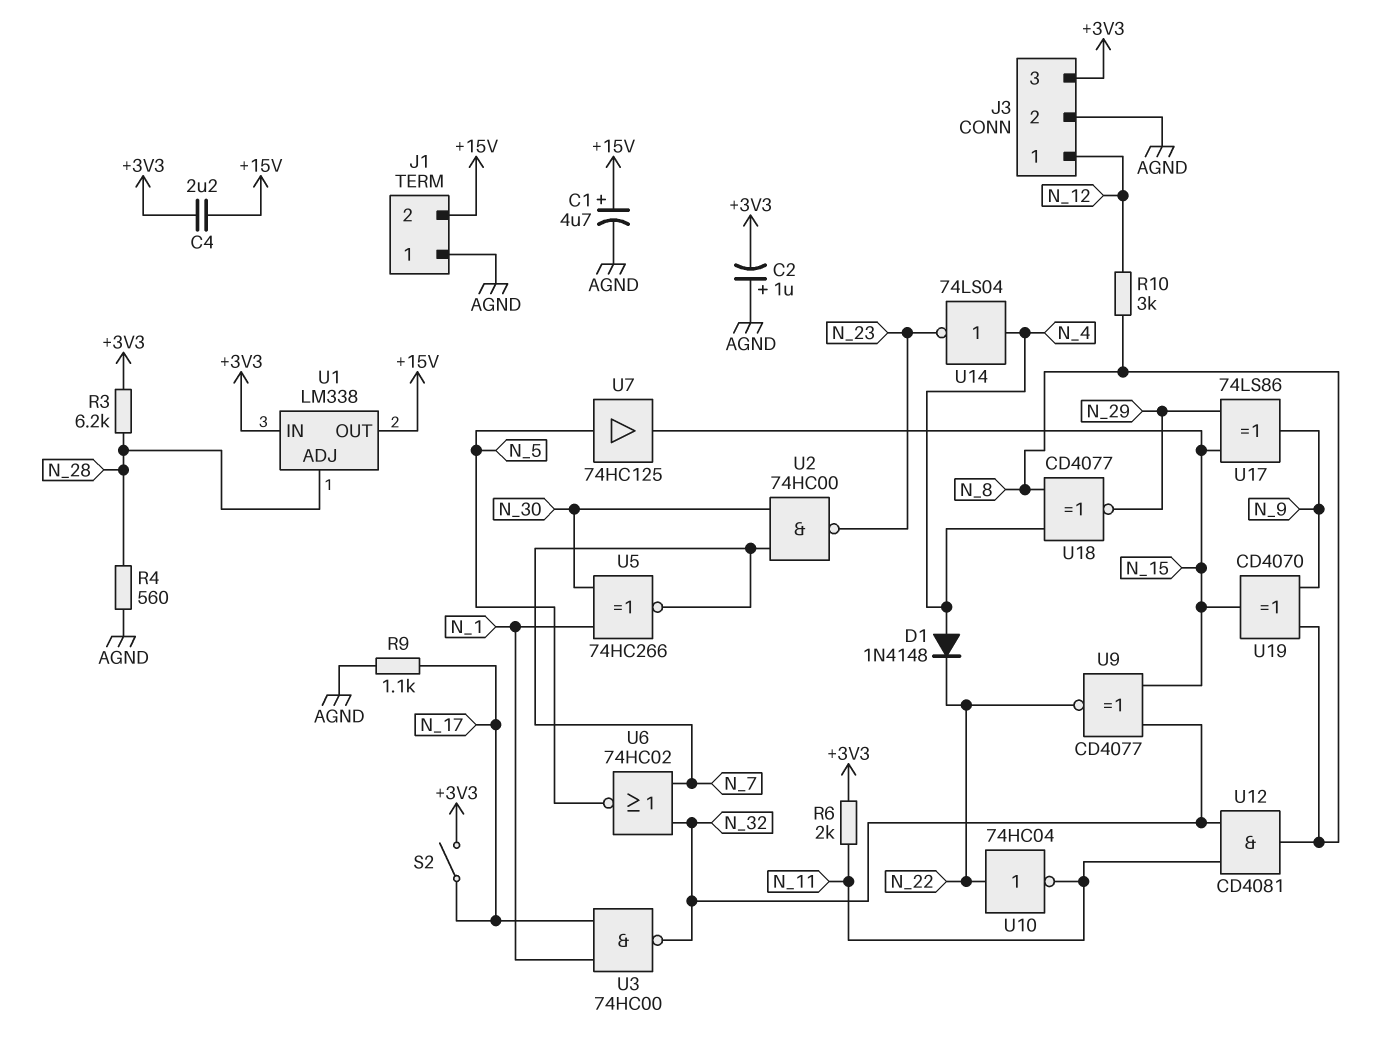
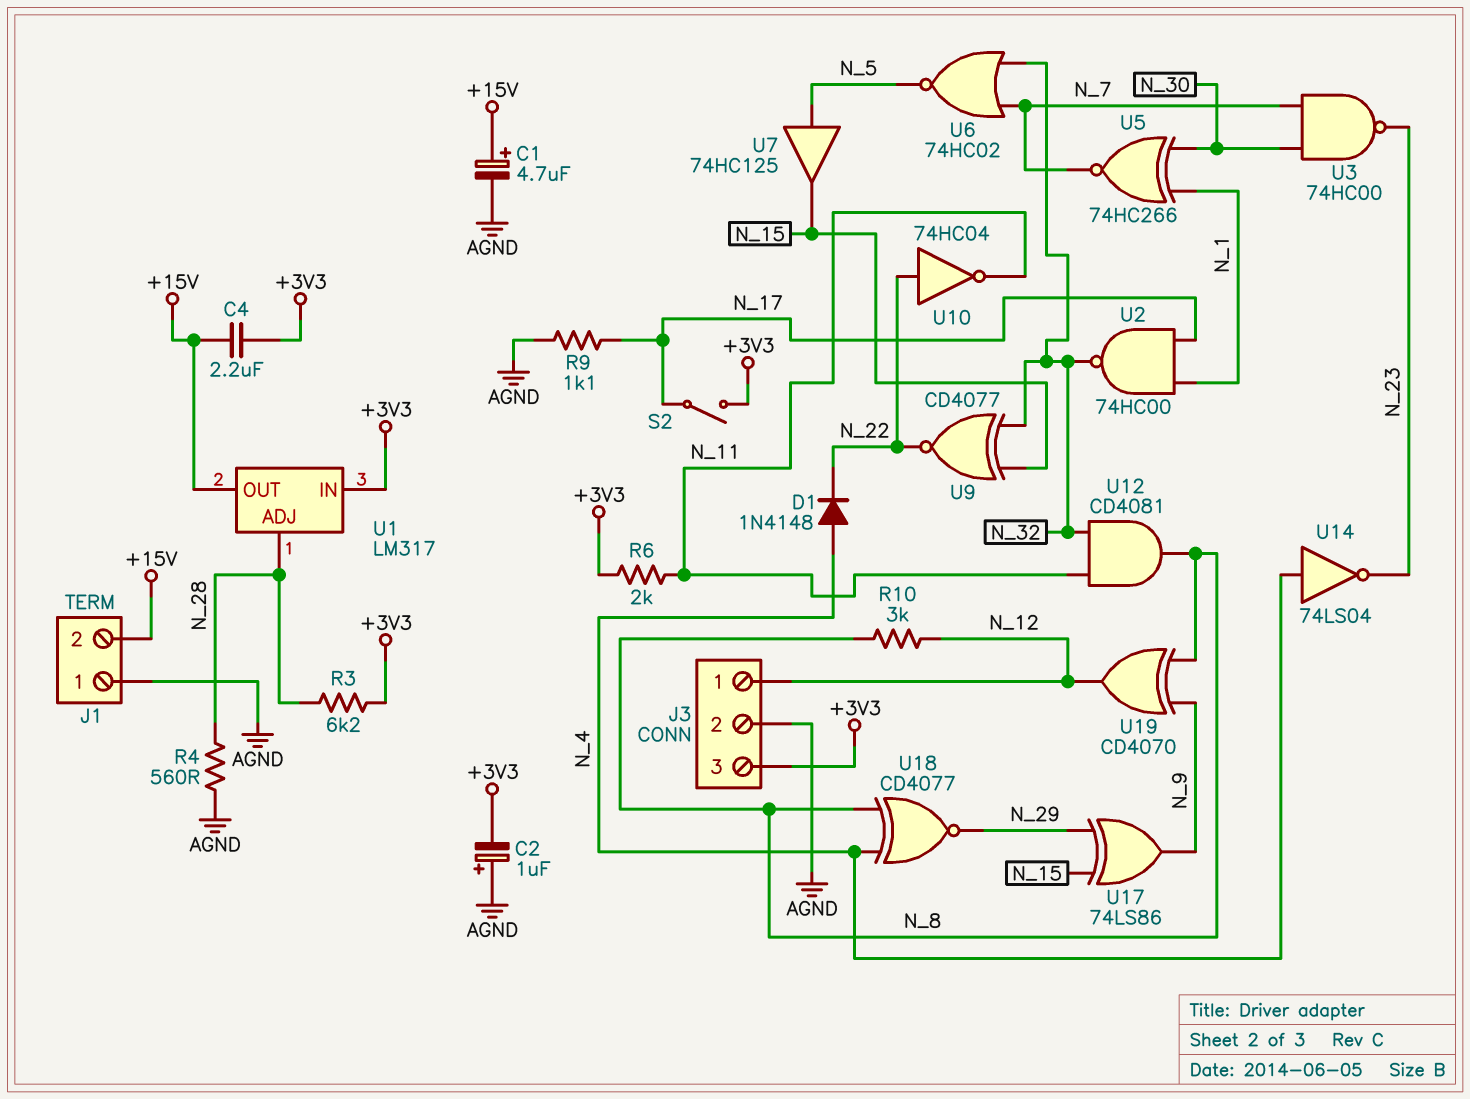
U1: LM338 -> LM317
U2: NAND 74HC00 (in N_7, in N_30, out N_23) -> NAND 74HC00 (in N_1, in N_17, out N_32)
U3: NAND 74HC00 (in N_1, in N_17, out N_32) -> NAND 74HC00 (in N_7, in N_30, out N_23)
U19: XOR CD4070 (in N_8, in N_9, out N_15) -> XOR CD4070 (in N_8, in N_9, out N_12)

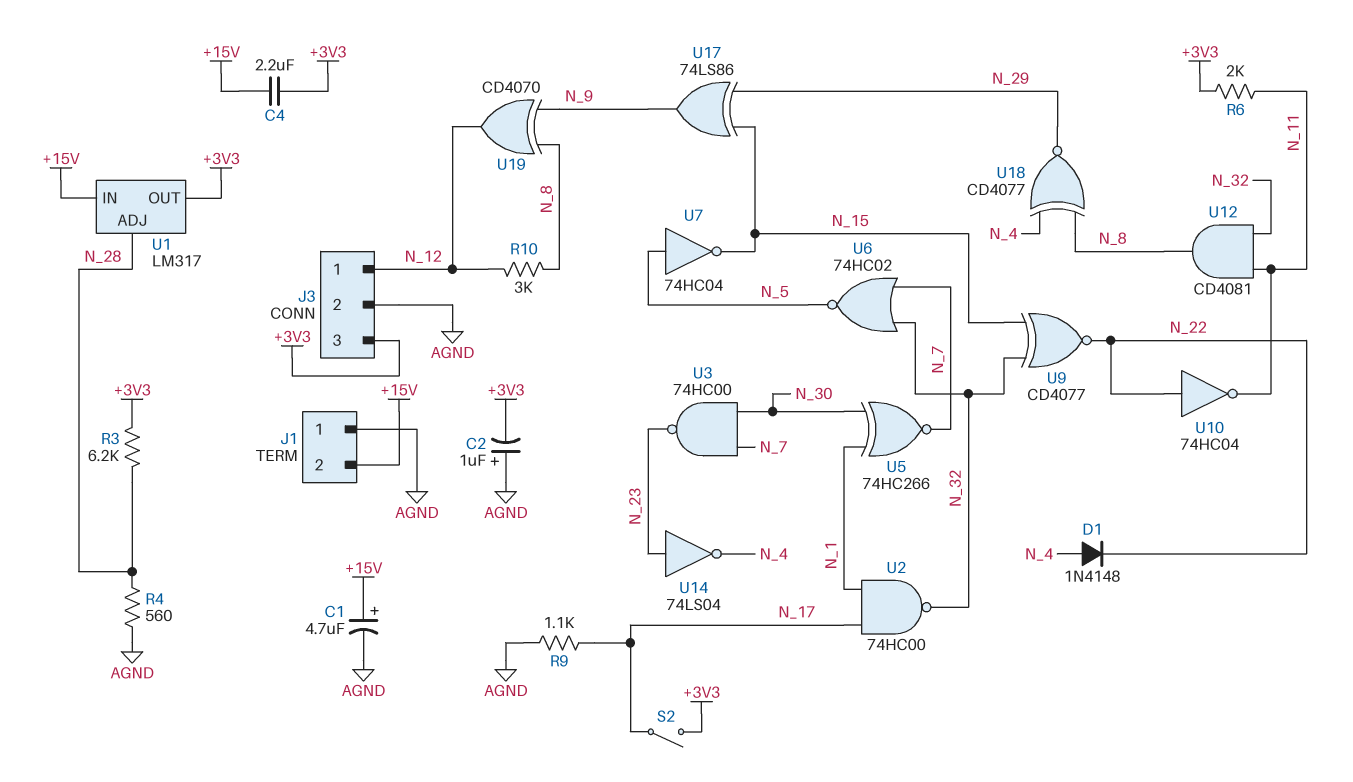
U1 pin IN: +3V3 -> +15V
U1 pin OUT: +15V -> +3V3
U7: buffer 74HC125 (in N_5, out N_15) -> NOT 74HC04 (in N_5, out N_15)
U14: NOT 74LS04 (in N_4, out N_23) -> NOT 74LS04 (in N_23, out N_4)

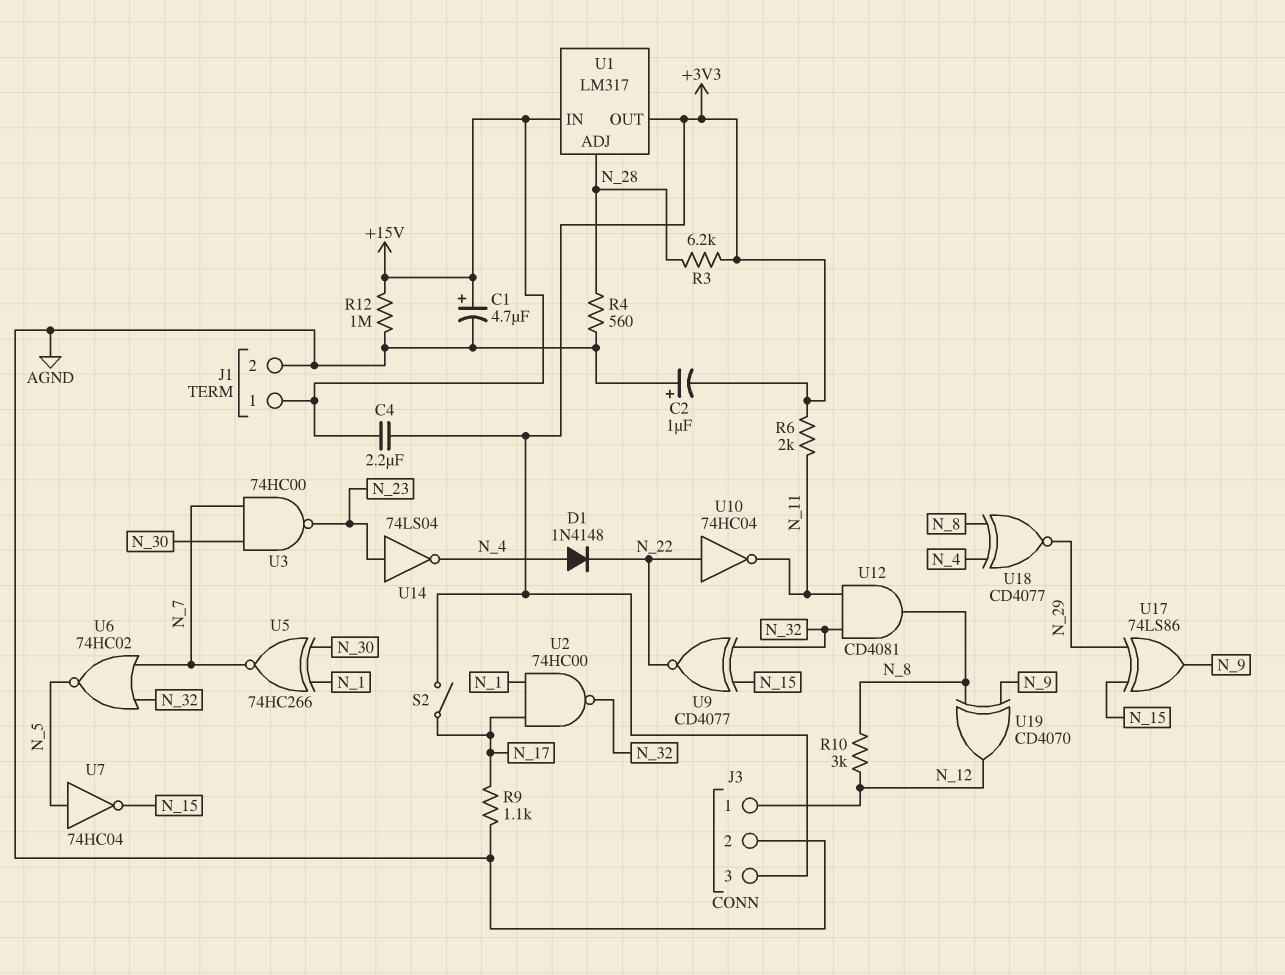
J1 pin 1: AGND -> +15V
J1 pin 2: +15V -> AGND
R12: none -> 1M (+15V, AGND)

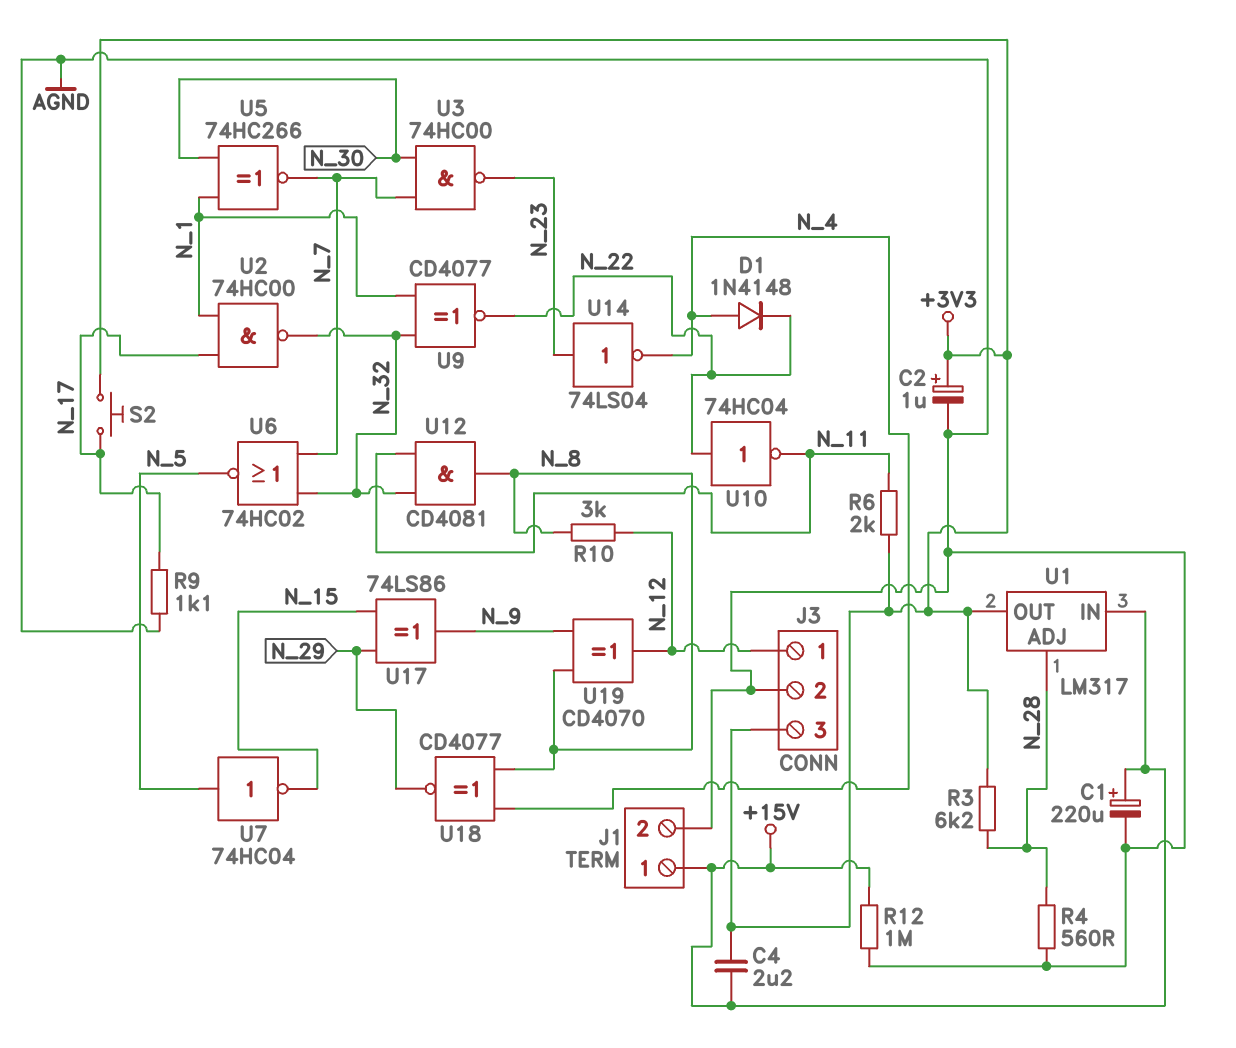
C1: 4.7uF (plus +15V, minus AGND) -> 220uF (plus +15V, minus AGND)
C2: 1uF (plus AGND, minus +3V3) -> 1uF (plus +3V3, minus AGND)
S2: switch (+3V3, N_17) -> button (+3V3, N_17)
U9: XNOR CD4077 (in N_15, in N_32, out N_22) -> XNOR CD4077 (in N_1, in N_32, out N_22)

